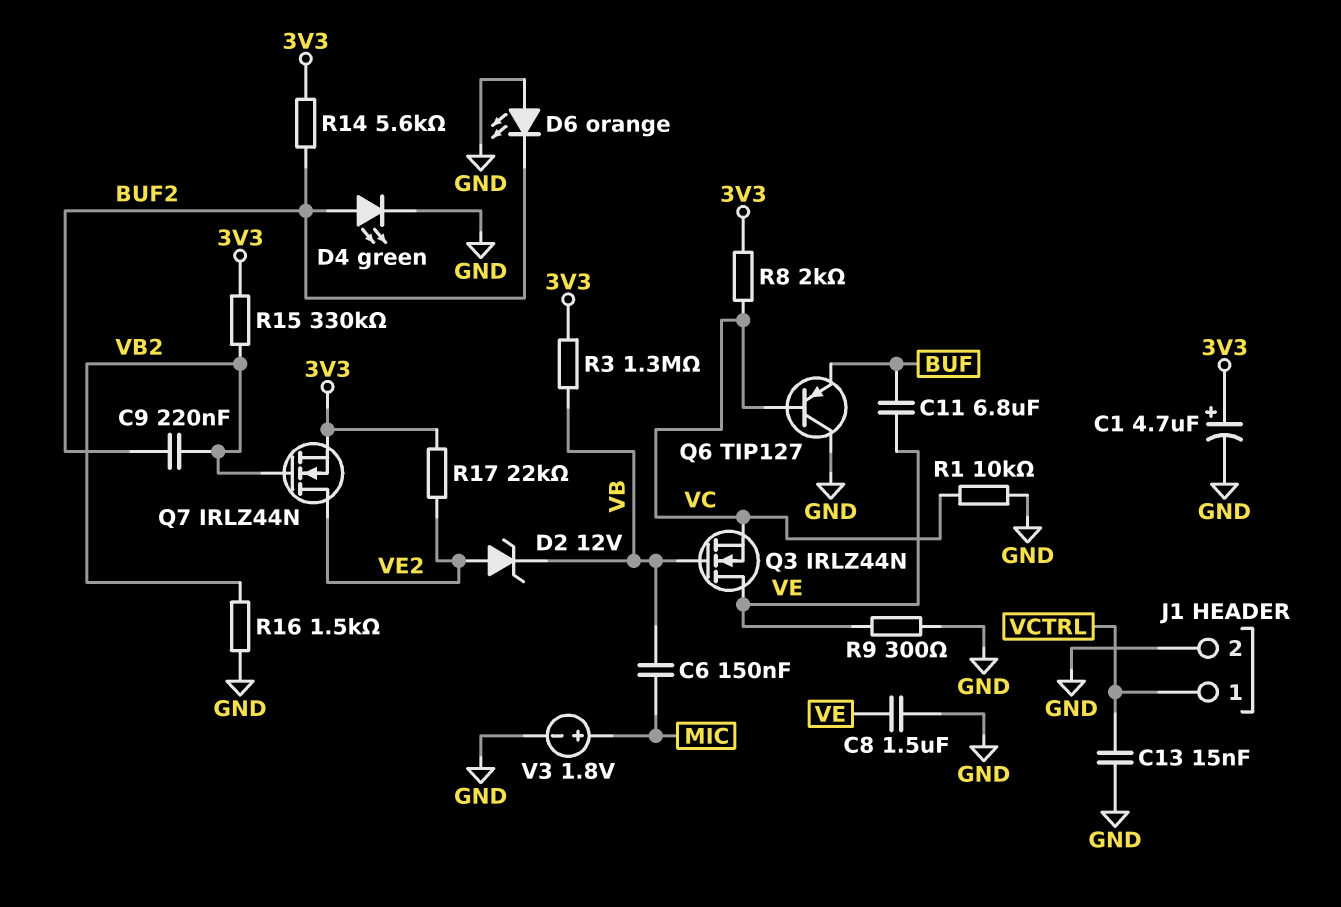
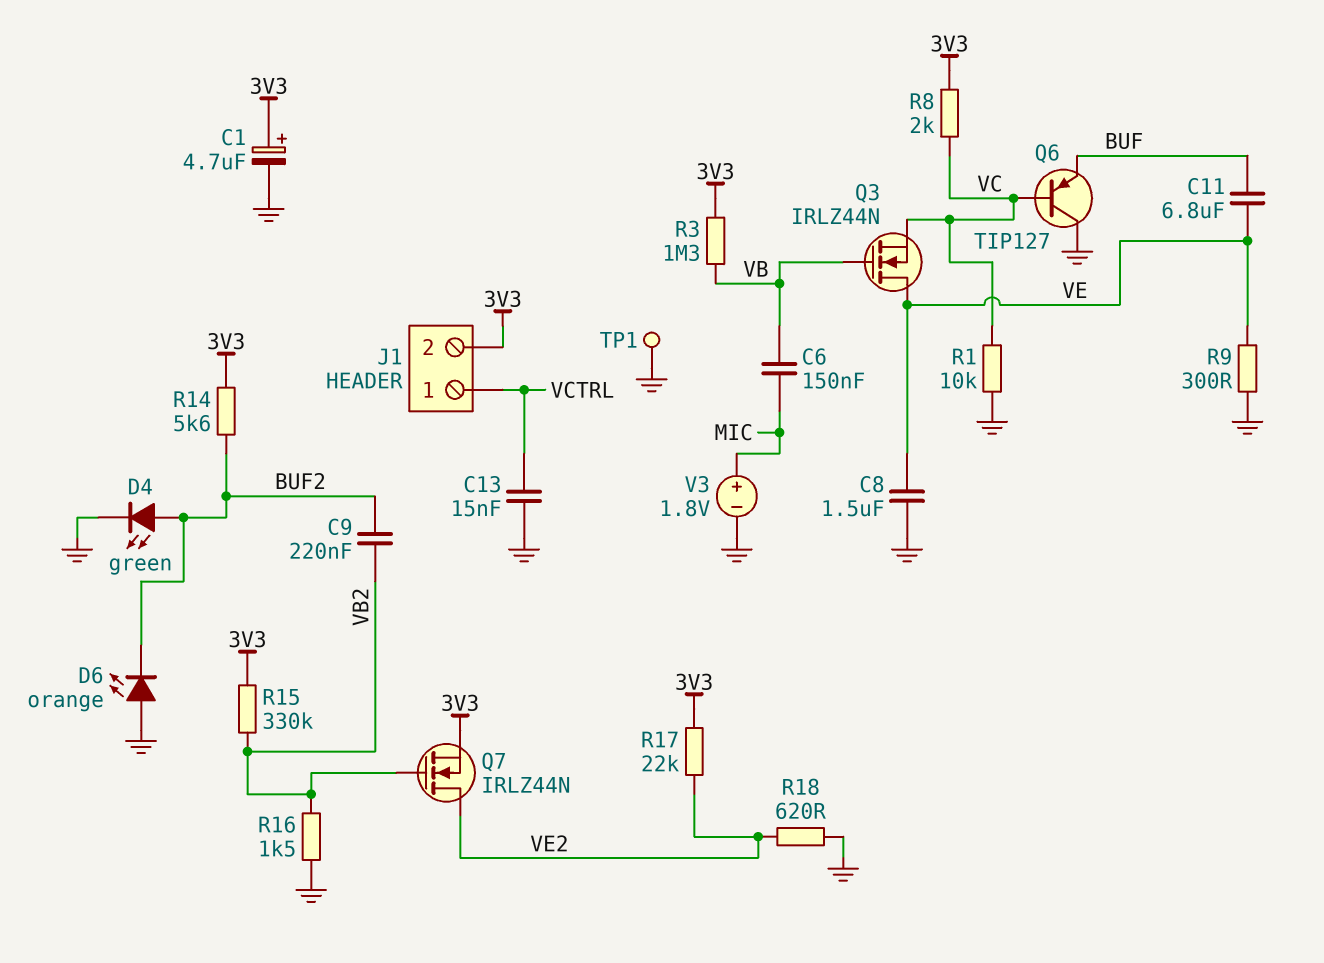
D2: zener 12V (A VE2, K VB) -> none
J1 pin 2: GND -> 3V3
R18: none -> 620 (GND, VE2)
TP1: none -> test point (GND)

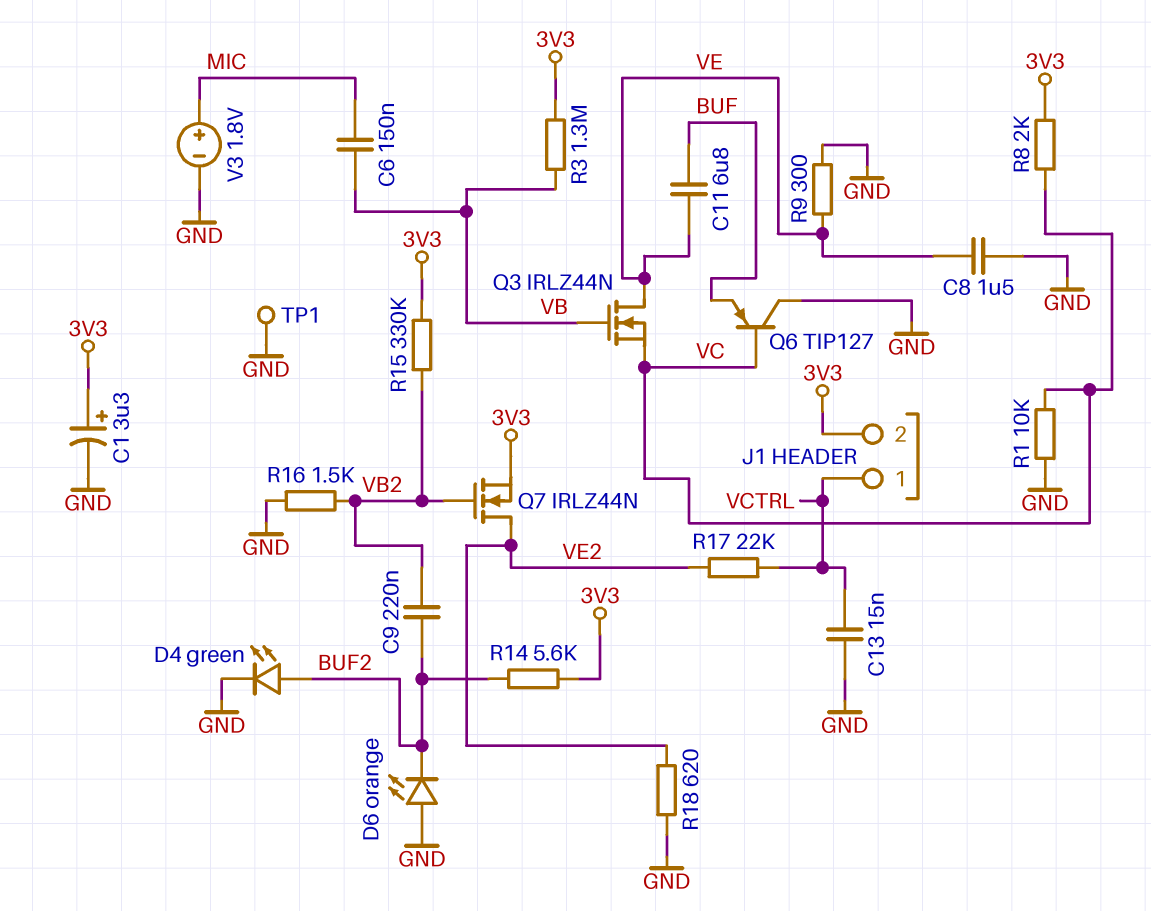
C1: 4.7uF (plus 3V3, minus GND) -> 3.3uF (plus 3V3, minus GND)
R17: 22k (3V3, VE2) -> 22k (VCTRL, VE2)

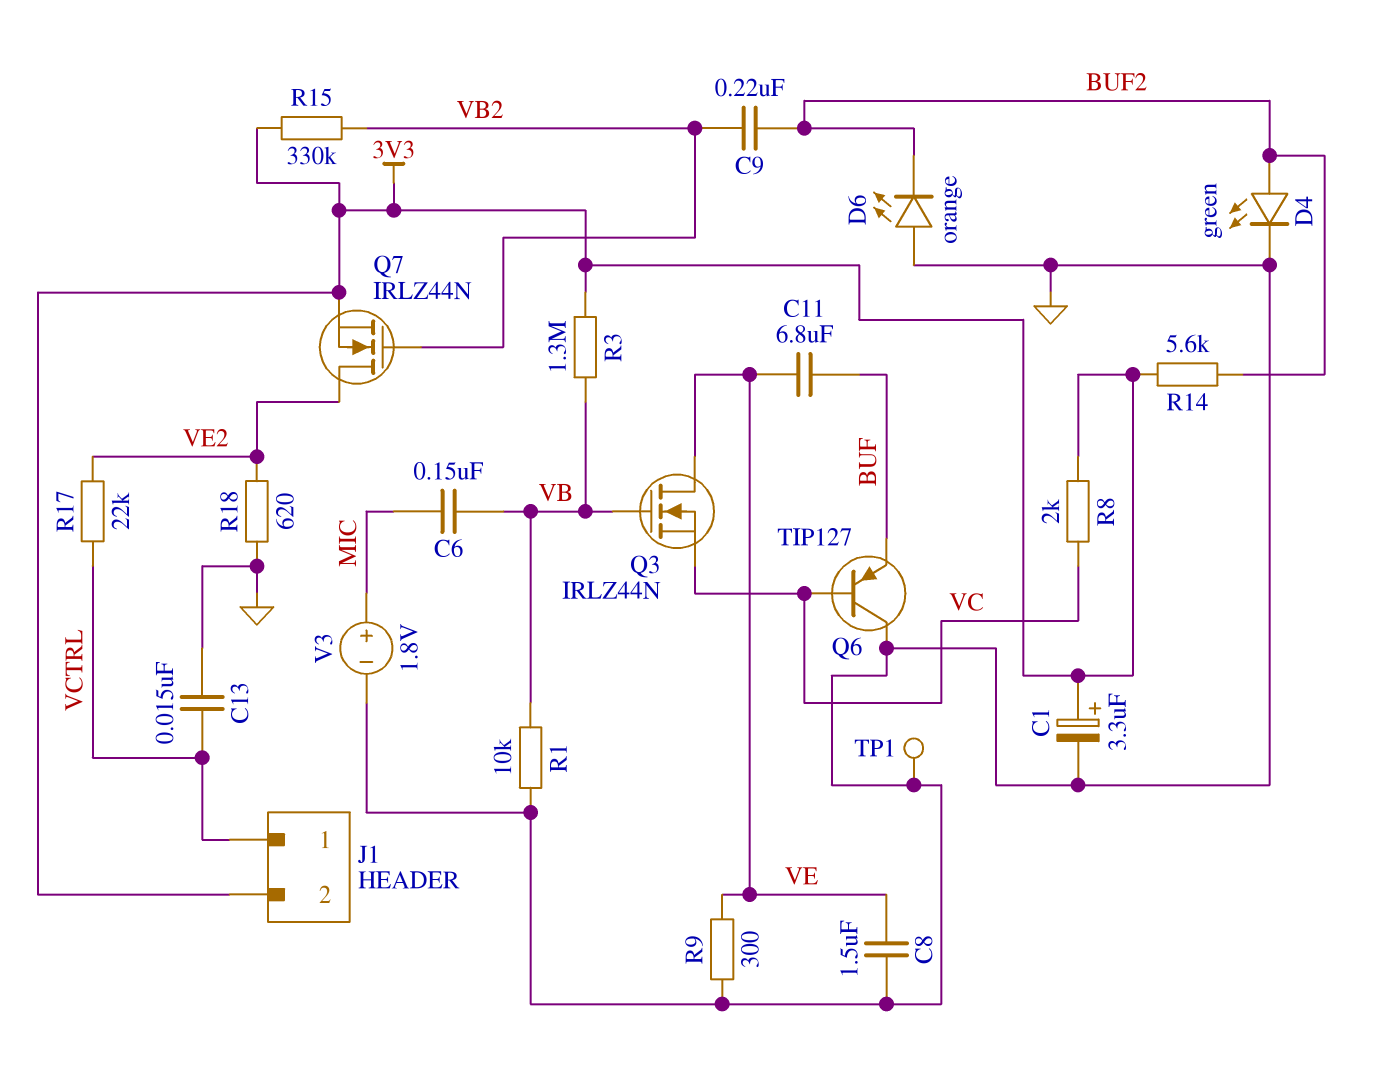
R1: 10k (GND, VC) -> 10k (GND, VB)
R16: 1.5k (GND, VB2) -> none

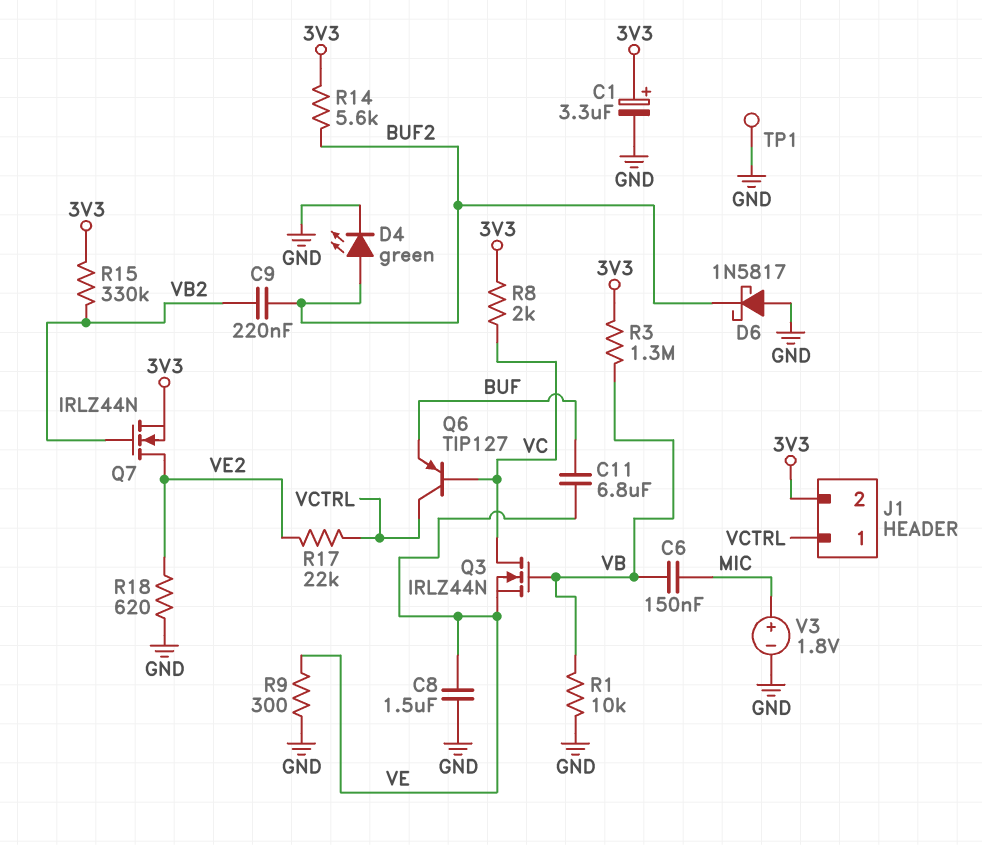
C13: 15nF (GND, VCTRL) -> none
D6: LED orange (A GND, K BUF2) -> schottky 1N5817 (A GND, K BUF2)
Q3: NMOS IRLZ44N (G VB, D VE, S VC) -> NMOS IRLZ44N (G VB, D VC, S VE)
Q6: PNP TIP127 (B VC, C GND, E BUF) -> PNP TIP127 (B VC, C VCTRL, E BUF)

